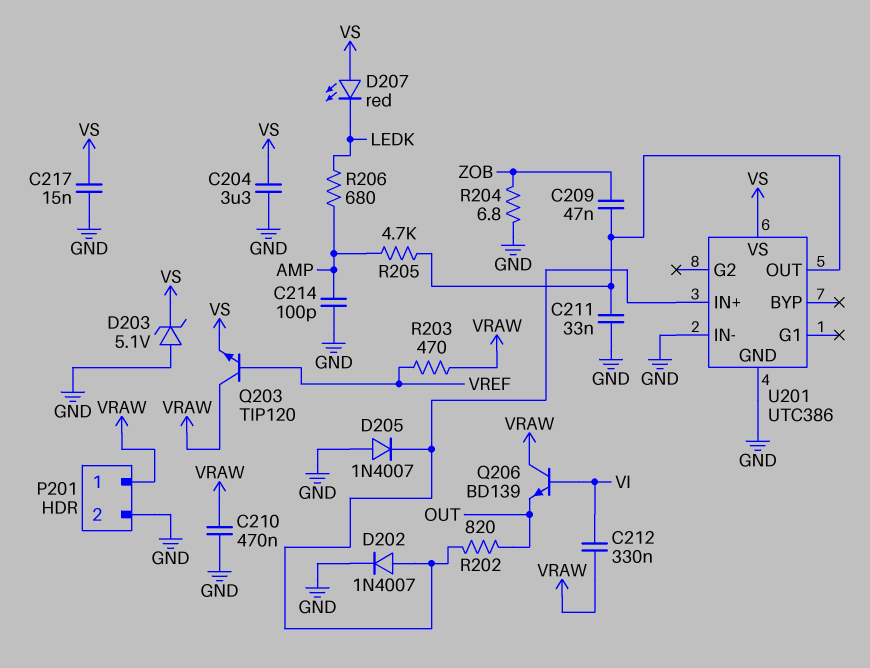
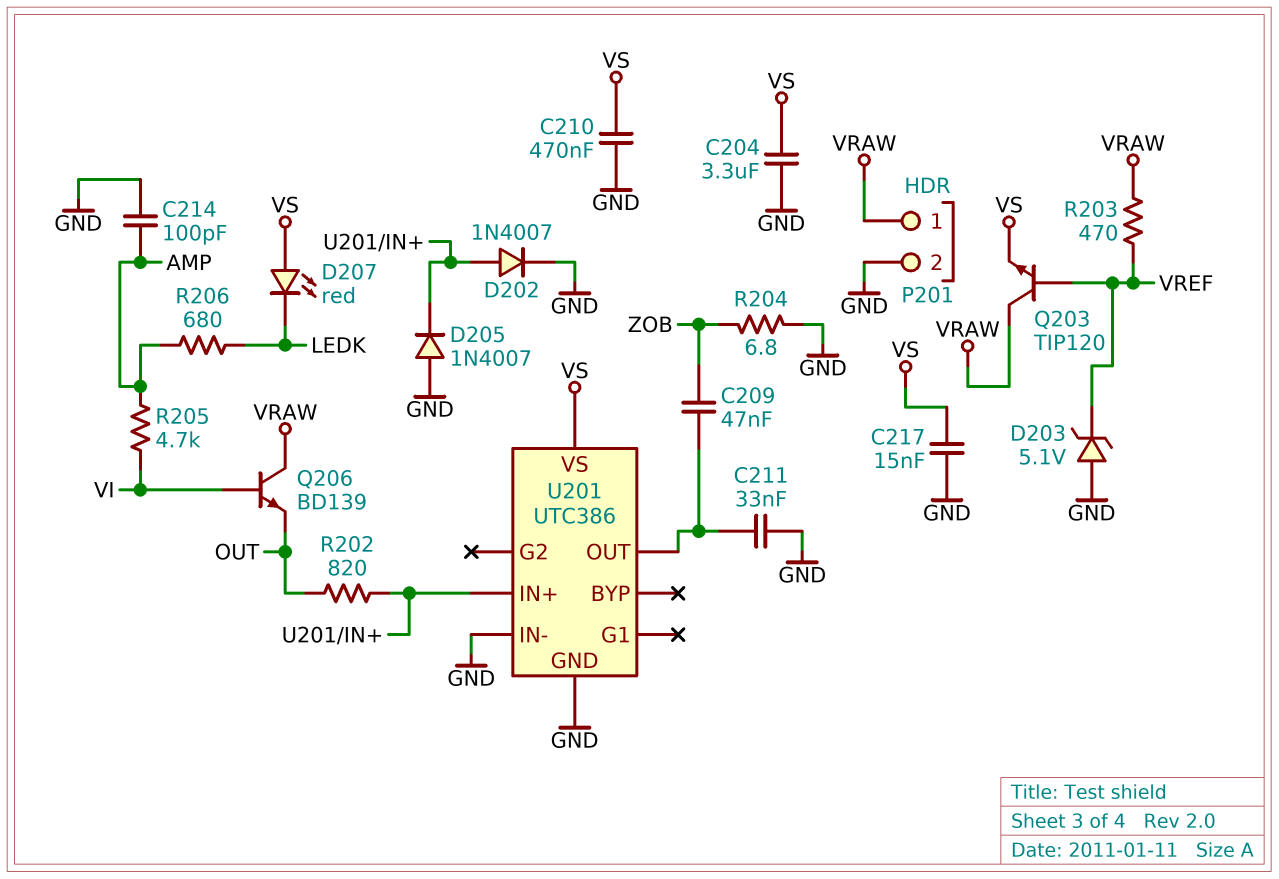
C210: 470nF (GND, VRAW) -> 470nF (GND, VS)
C212: 330nF (VI, VRAW) -> none
D203: zener 5.1V (A GND, K VS) -> zener 5.1V (A GND, K VREF)
R205: 4.7k (AMP, U201/OUT) -> 4.7k (AMP, VI)

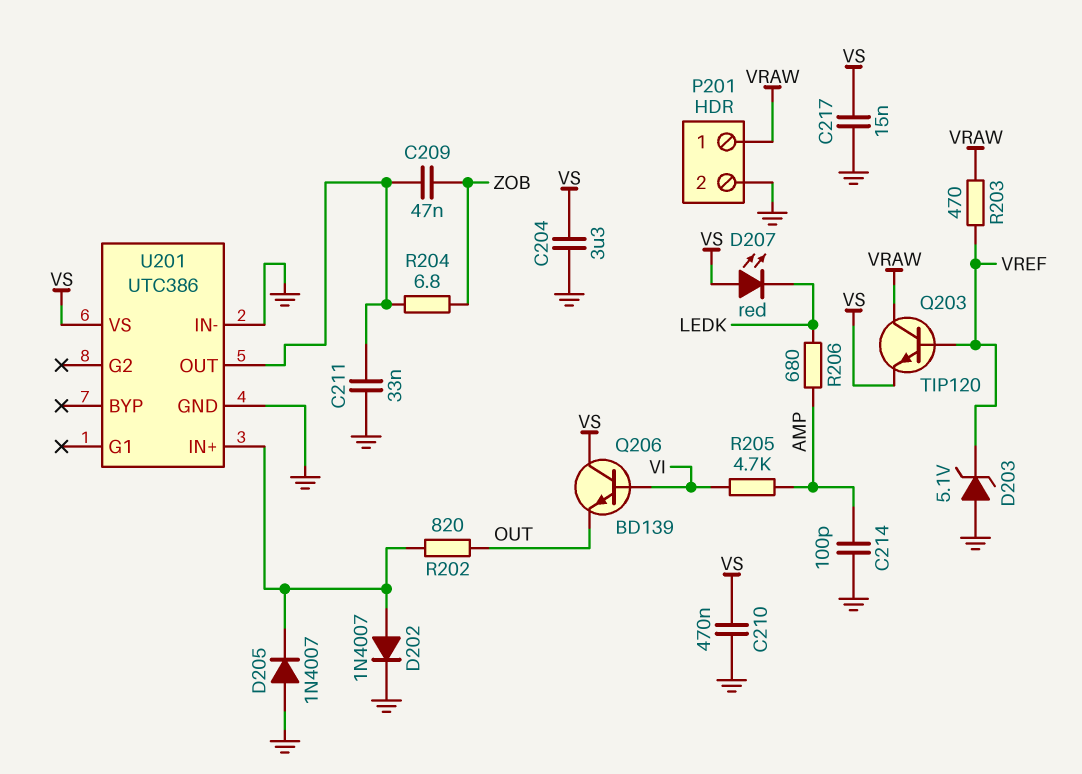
Q206: NPN BD139 (B VI, C VRAW, E OUT) -> NPN BD139 (B VI, C VS, E OUT)
R204: 6.8 (GND, ZOB) -> 6.8 (U201/OUT, ZOB)

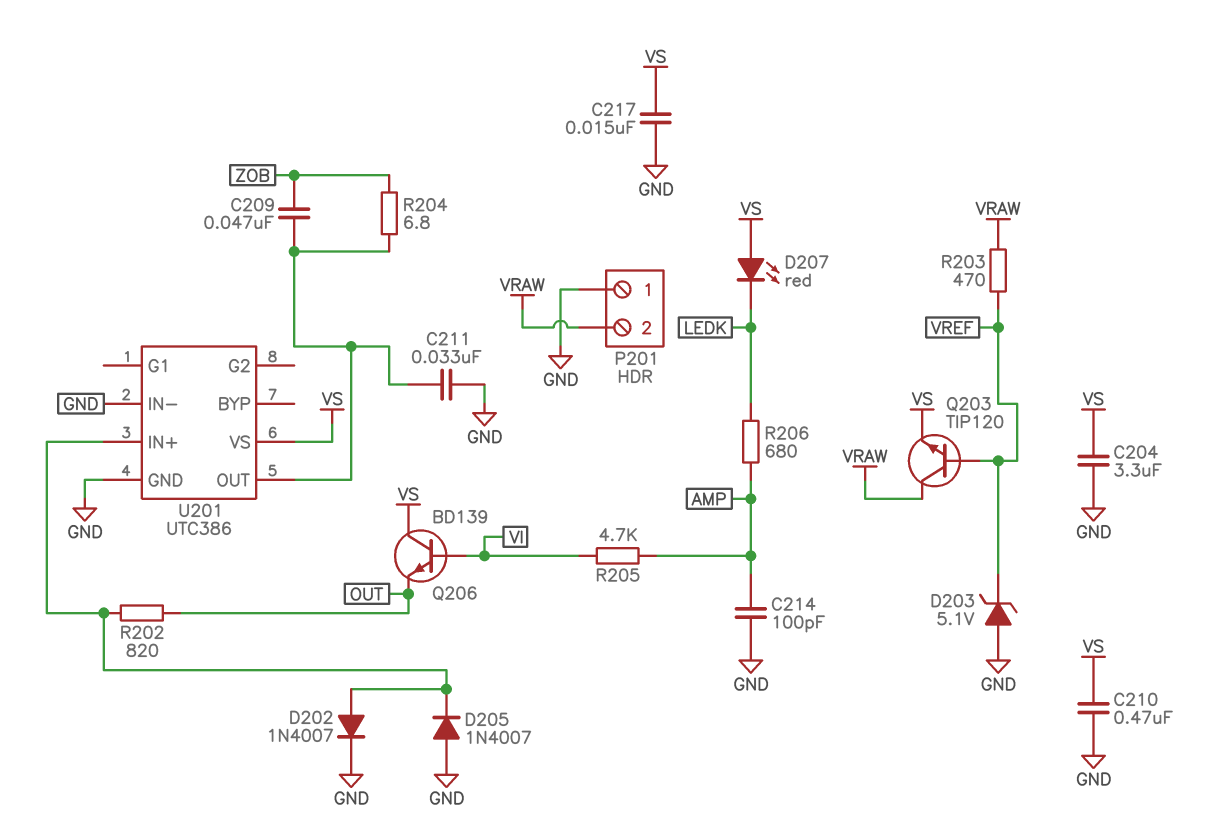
P201 pin 1: VRAW -> GND
P201 pin 2: GND -> VRAW

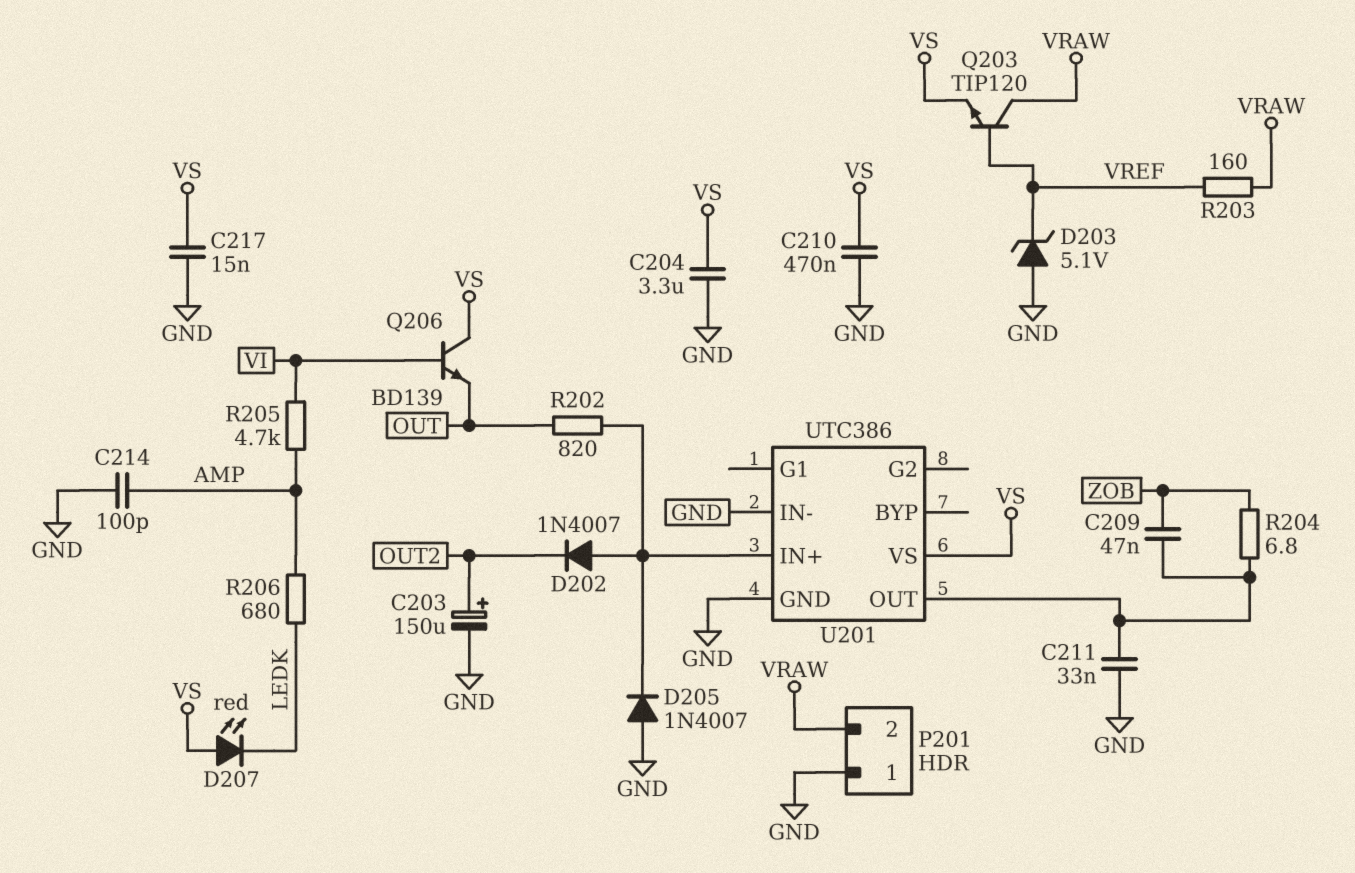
C203: none -> 150uF (plus OUT2, minus GND)
D202: diode 1N4007 (A U201/IN+, K GND) -> diode 1N4007 (A U201/IN+, K OUT2)
R203: 470 (VRAW, VREF) -> 160 (VRAW, VREF)

